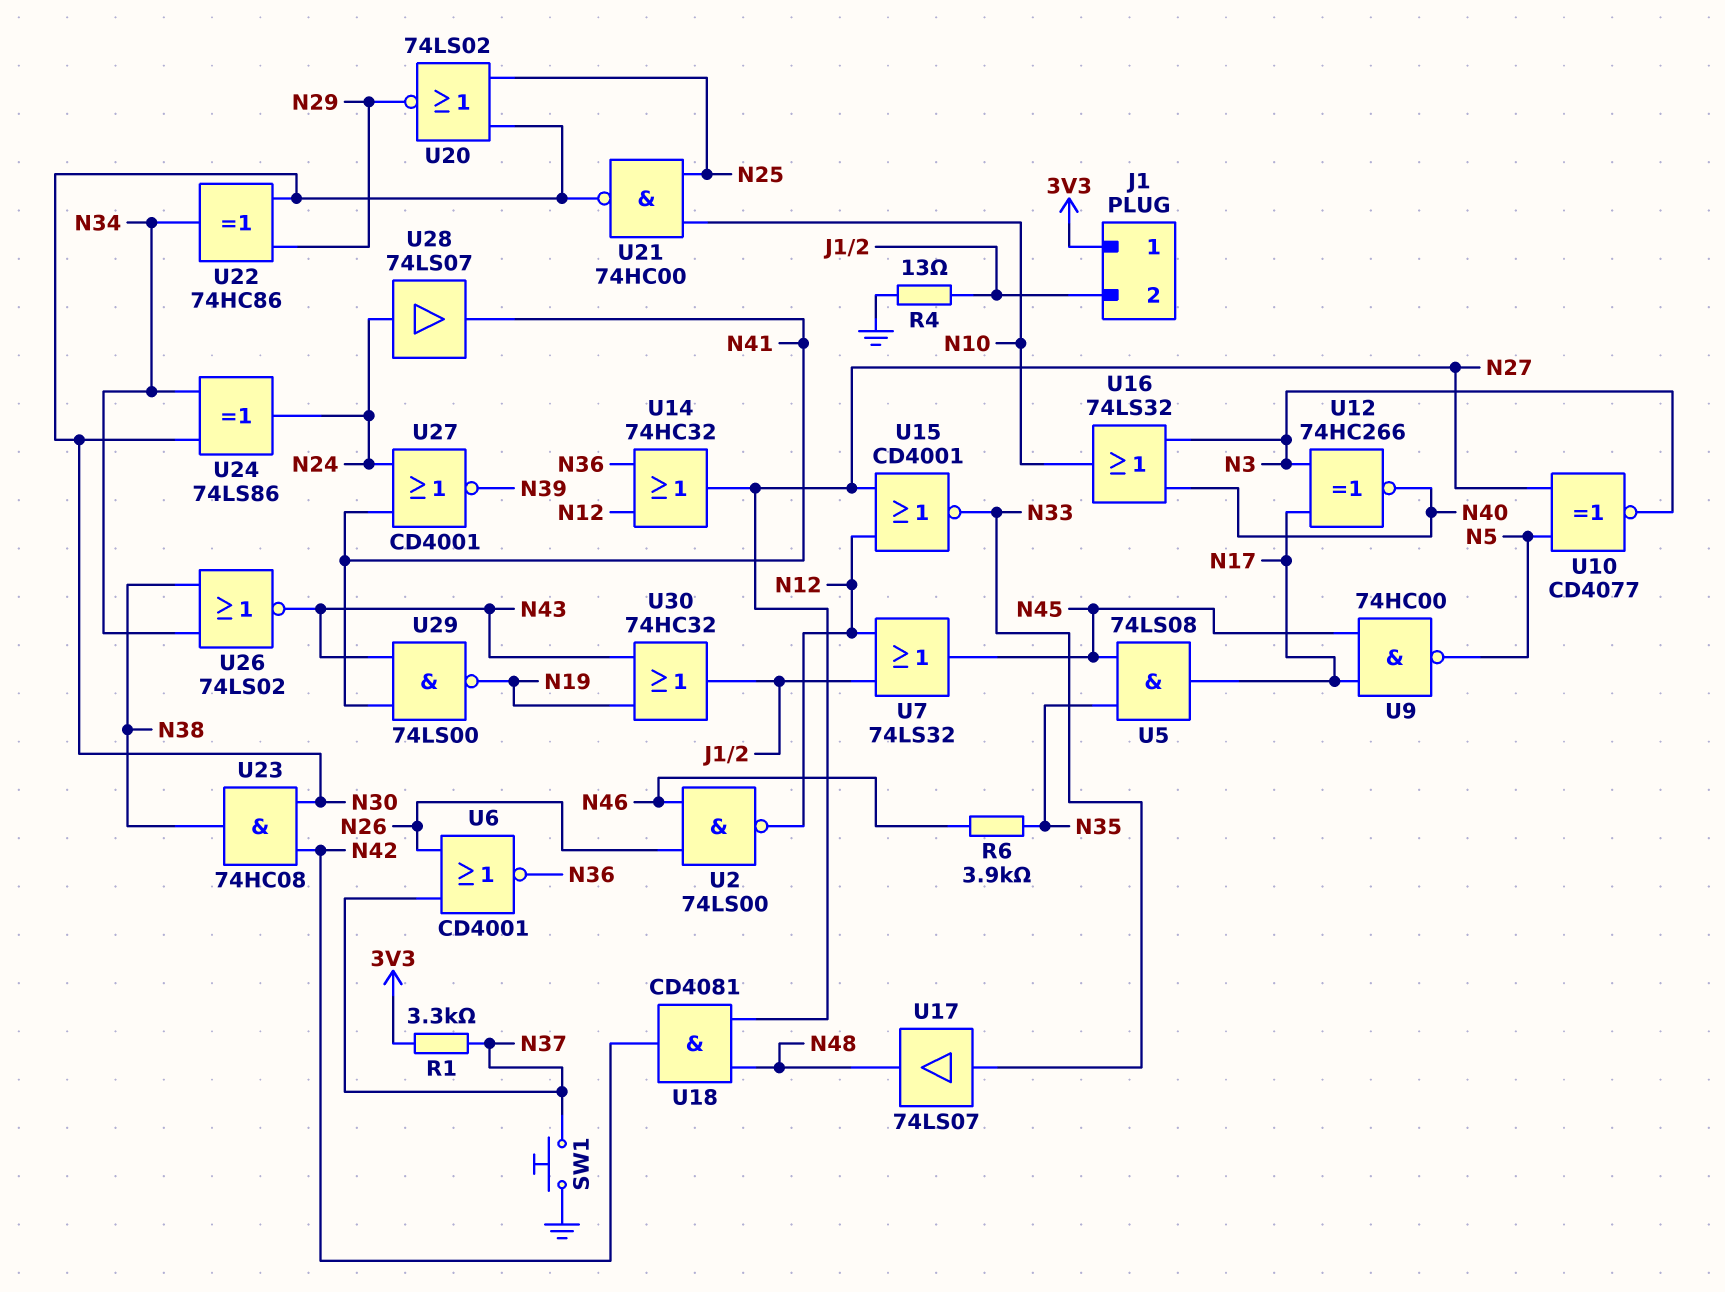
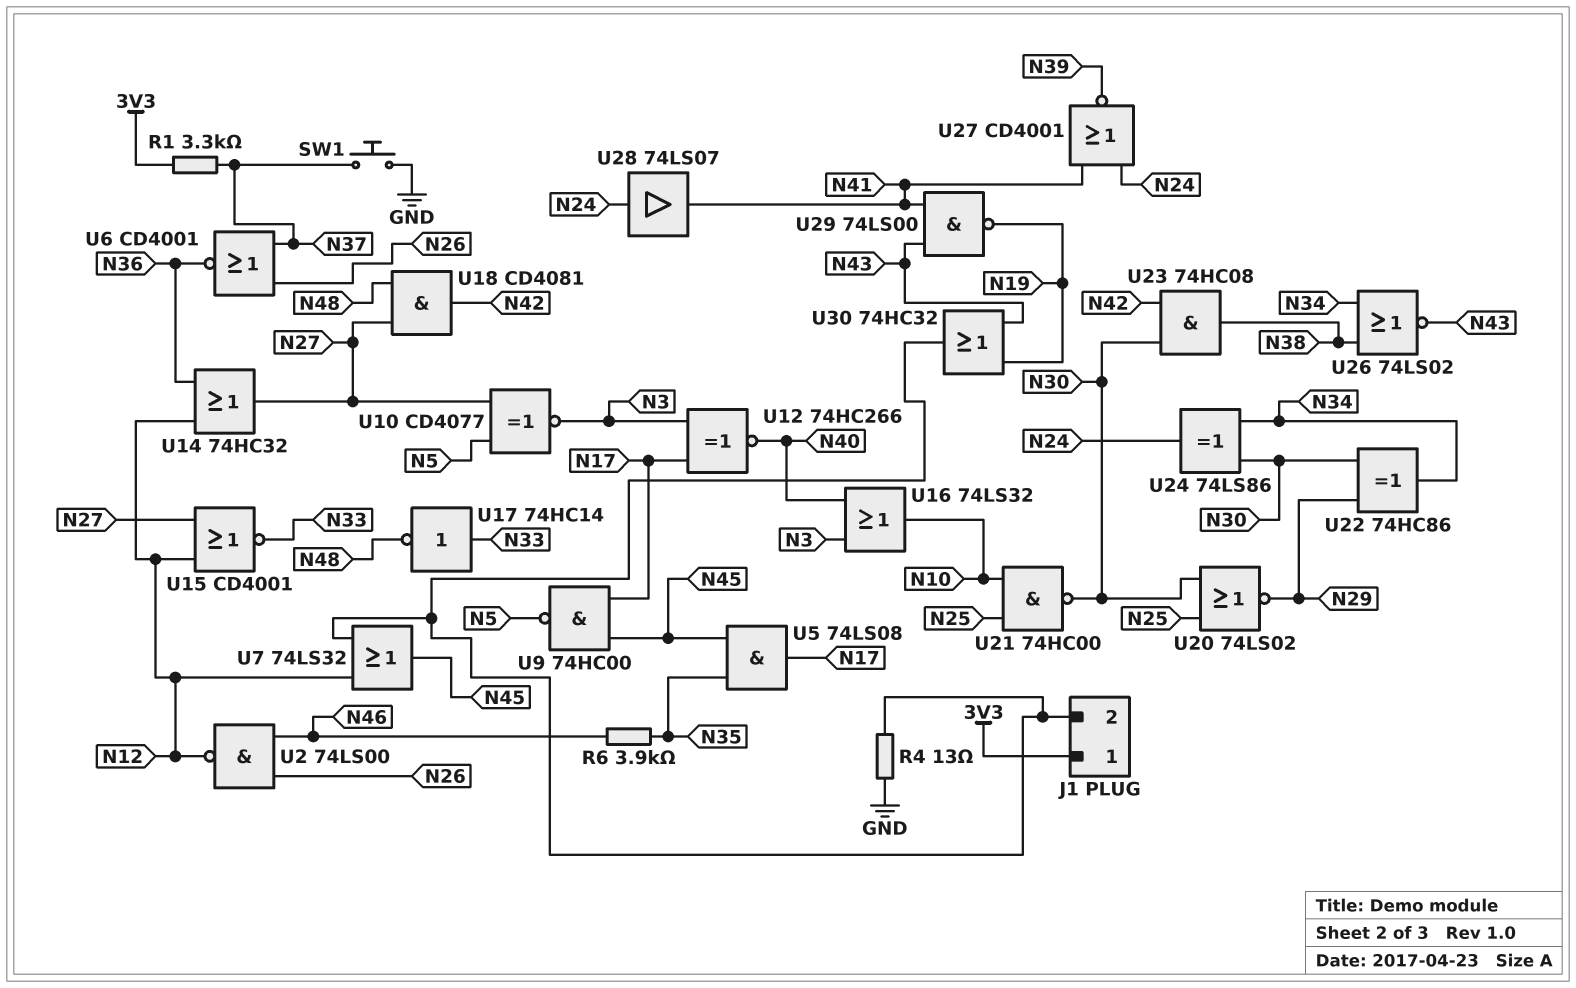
U17: buffer 74LS07 (in N33, out N48) -> NOT 74HC14 (in N33, out N48)

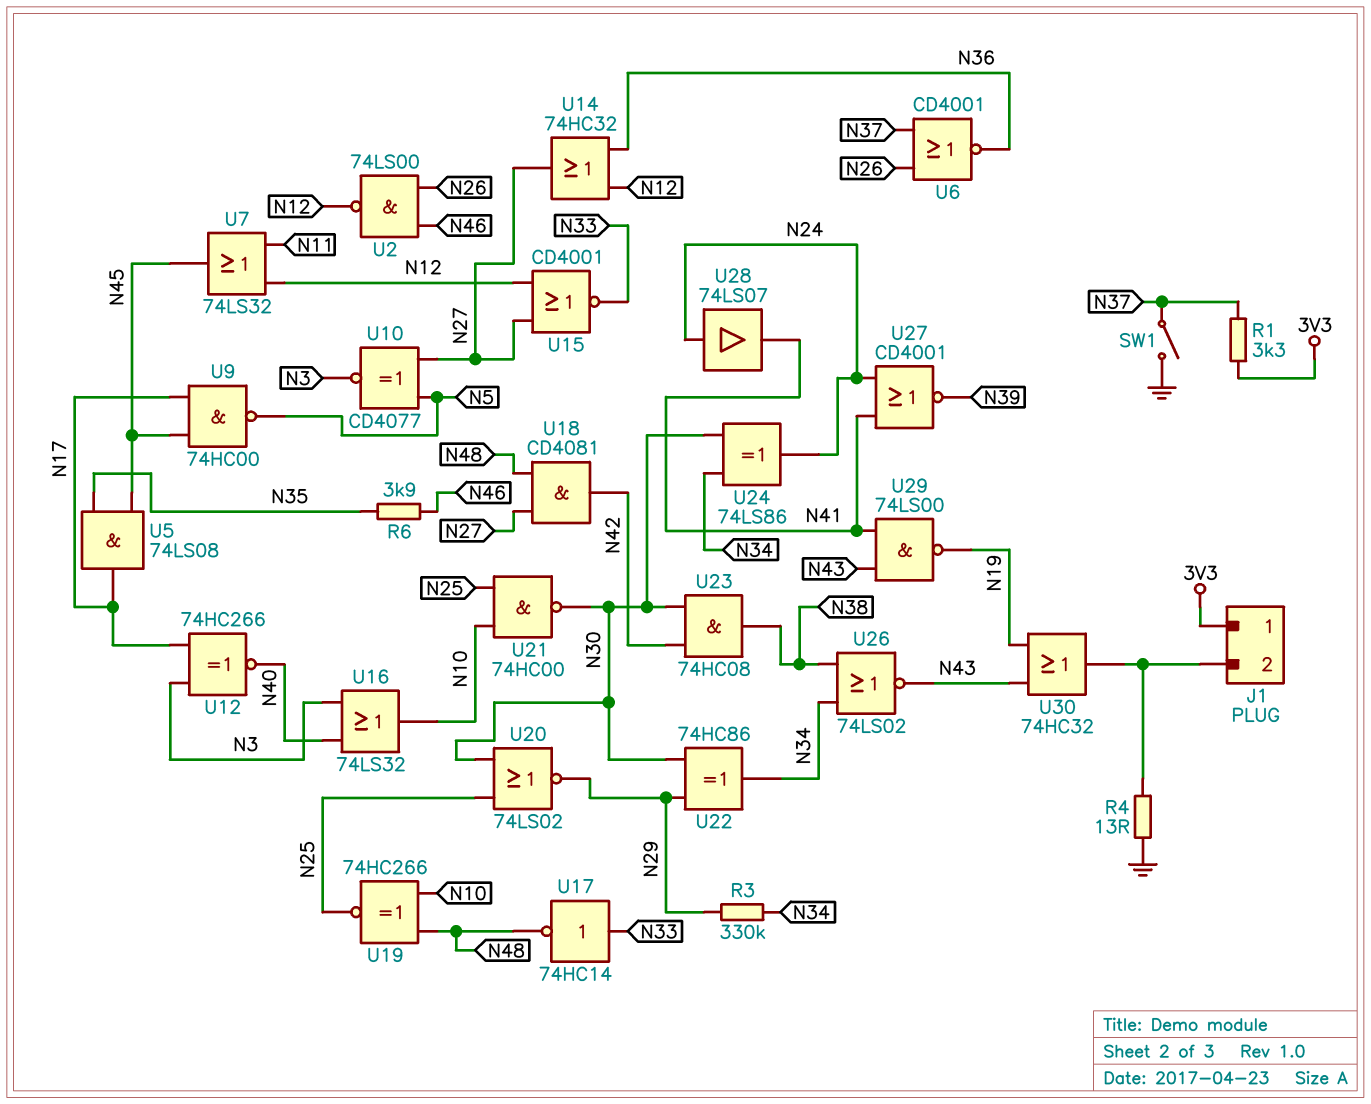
R3: none -> 330k (N29, N34)
SW1: button (GND, N37) -> switch (GND, N37)
U7: OR 74LS32 (in J1/2, in N12, out N45) -> OR 74LS32 (in N11, in N12, out N45)
U19: none -> XNOR 74HC266 (in N10, in N48, out N25)

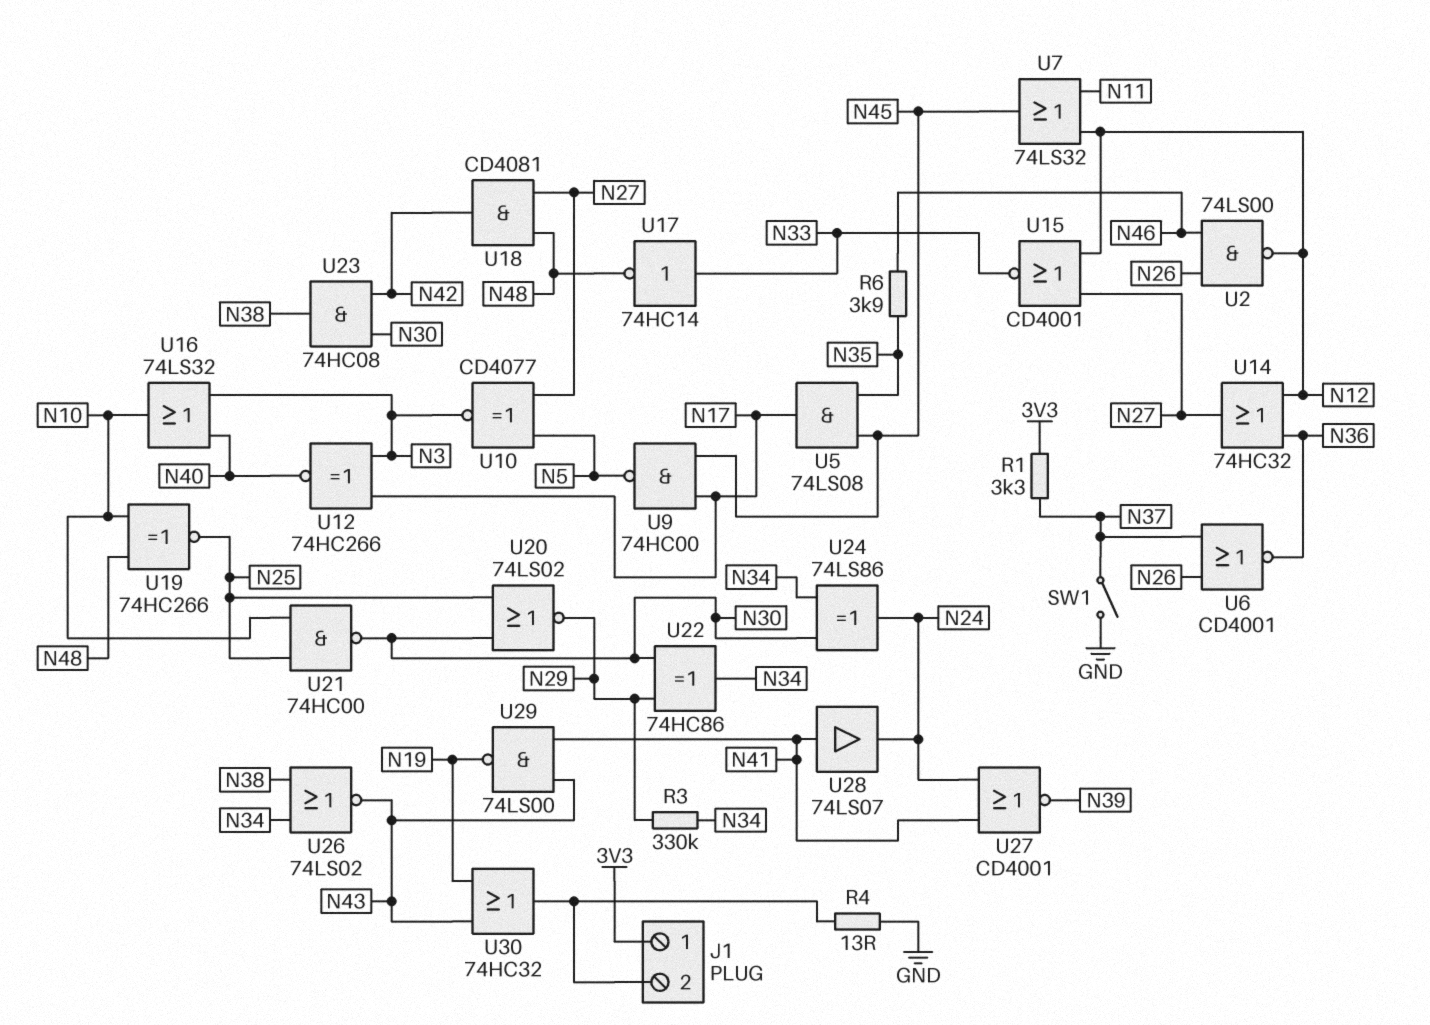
U28: buffer 74LS07 (in N24, out N41) -> buffer 74LS07 (in N41, out N24)

